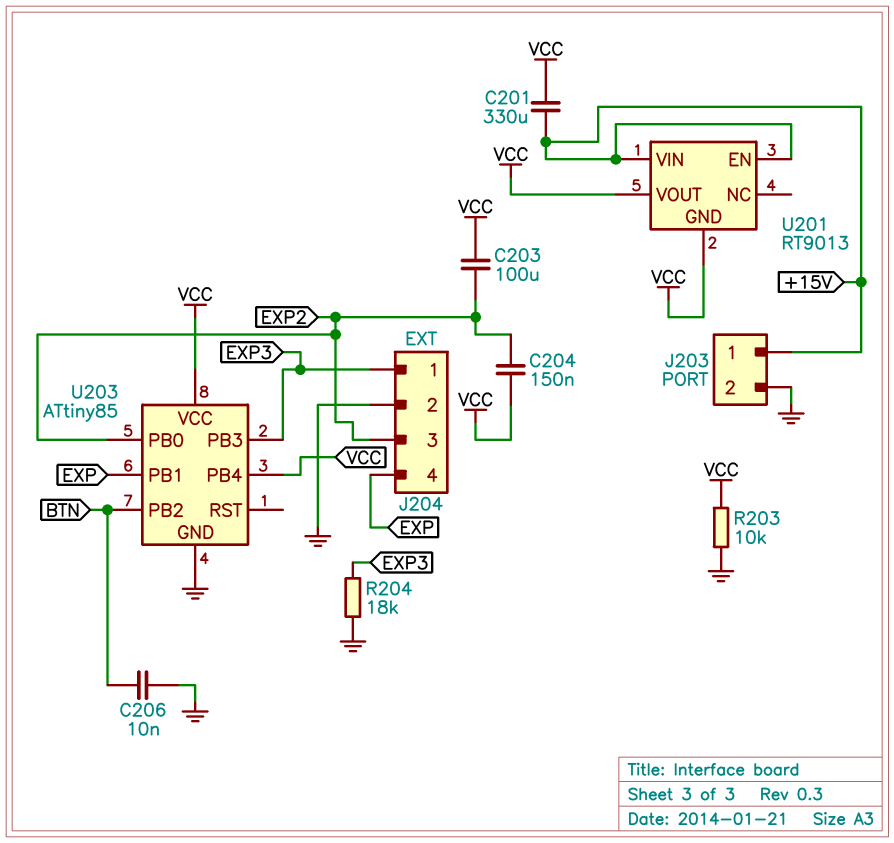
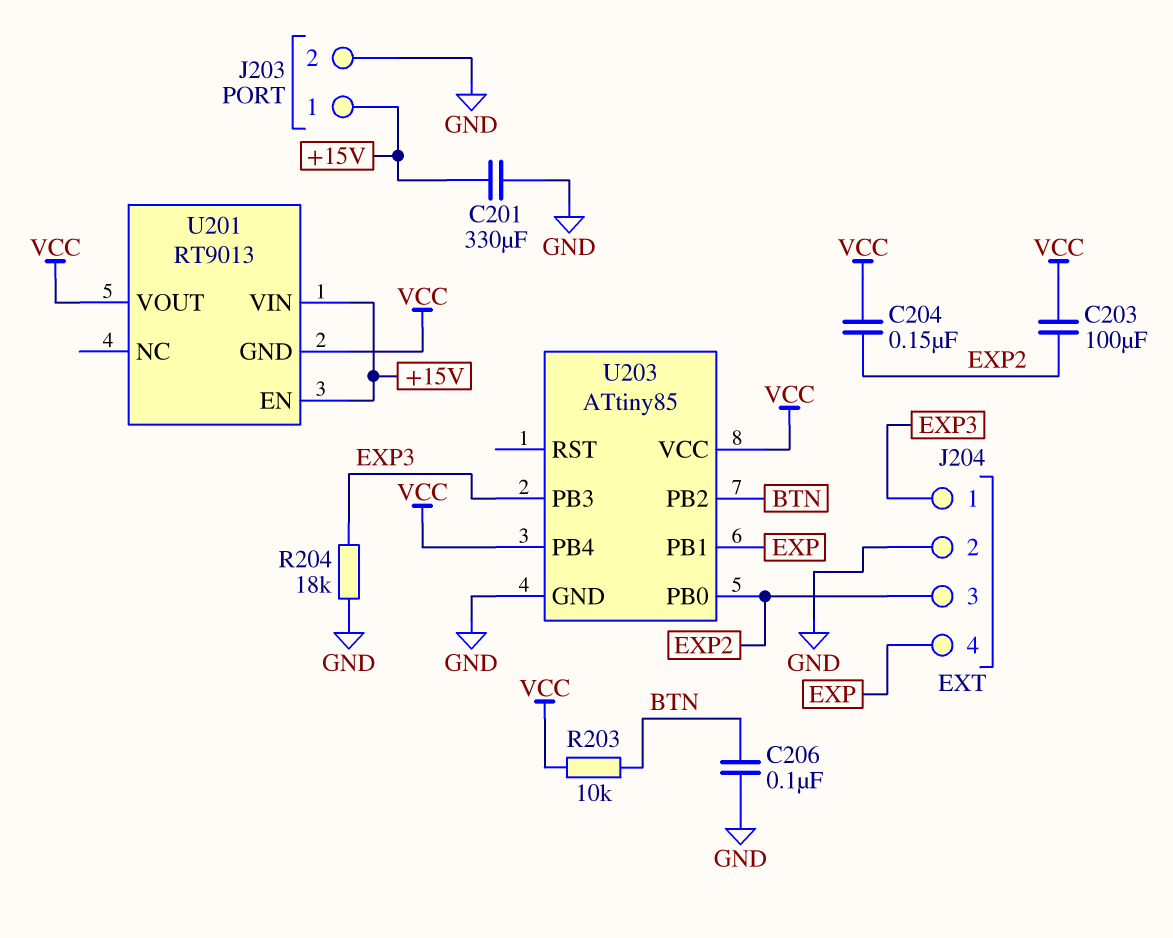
C201: 330uF (+15V, VCC) -> 330uF (+15V, GND)
C206: 10nF (BTN, GND) -> 100nF (BTN, GND)
R203: 10k (GND, VCC) -> 10k (BTN, VCC)

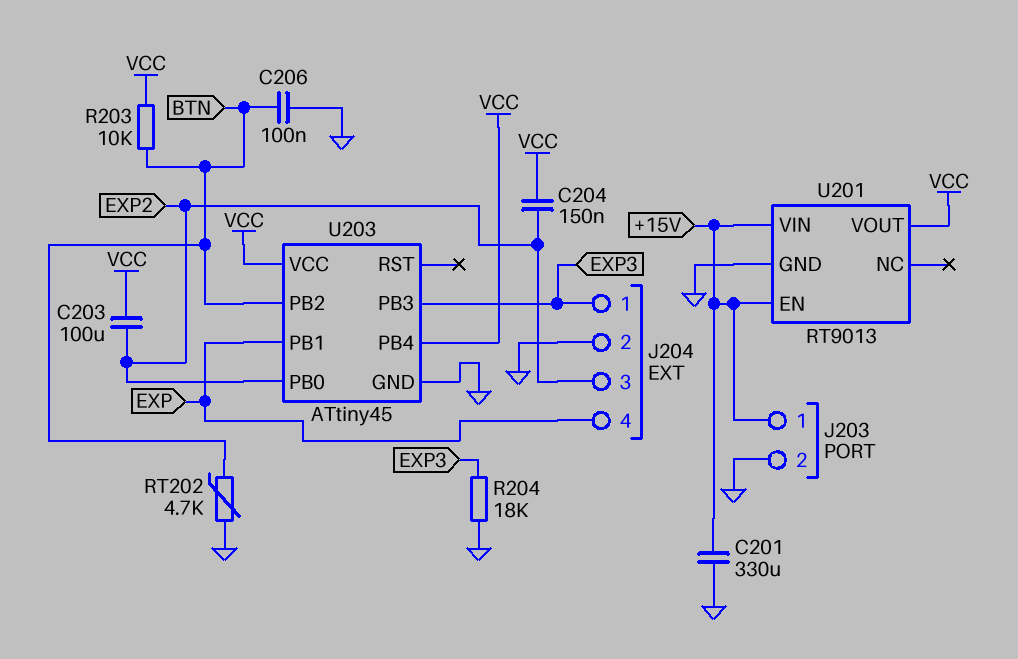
RT202: none -> 4.7k (BTN, GND)
U201 pin GND: VCC -> GND
U203: ATtiny85 -> ATtiny45

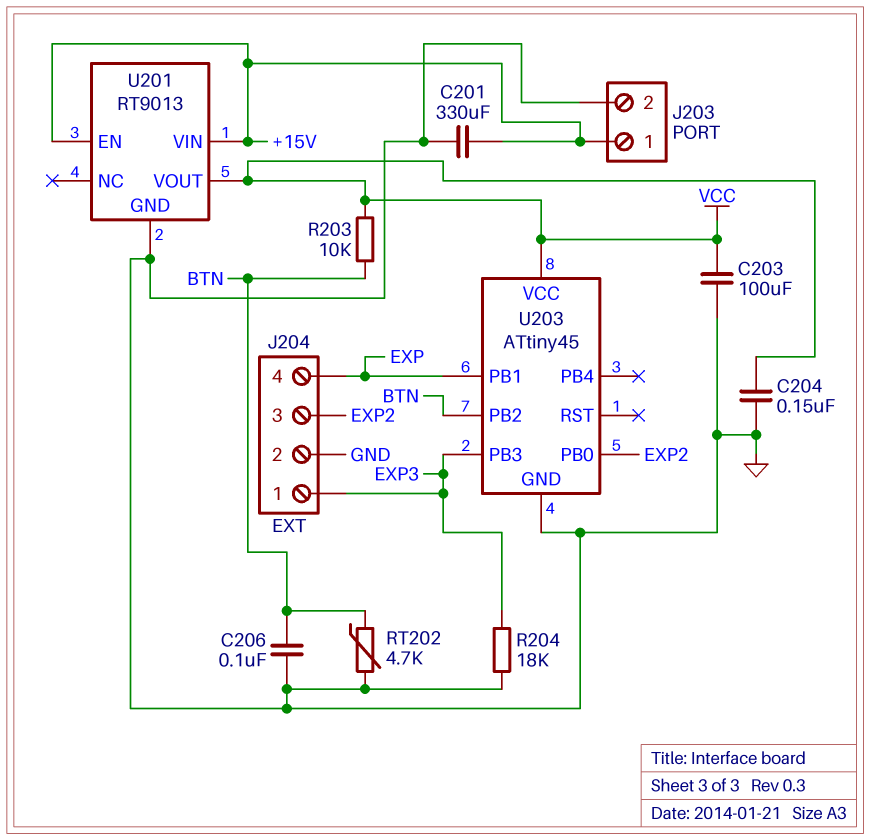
C203: 100uF (EXP2, VCC) -> 100uF (GND, VCC)
C204: 150nF (EXP2, VCC) -> 150nF (GND, VCC)
U203 pin PB4: VCC -> none

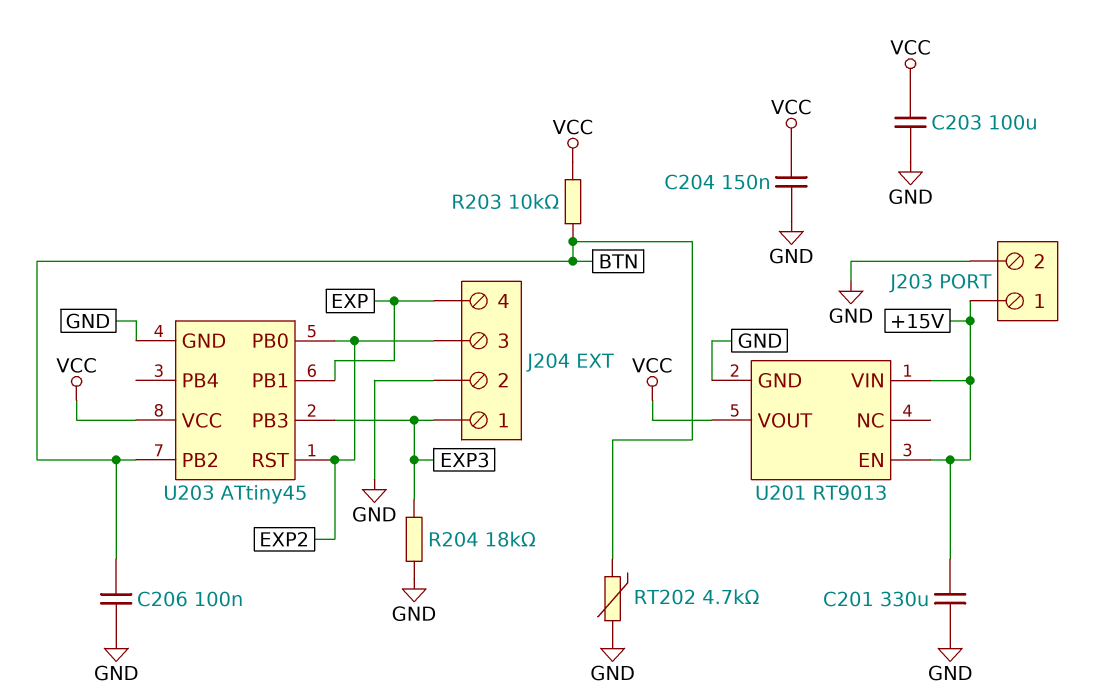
U203 pin RST: none -> EXP2

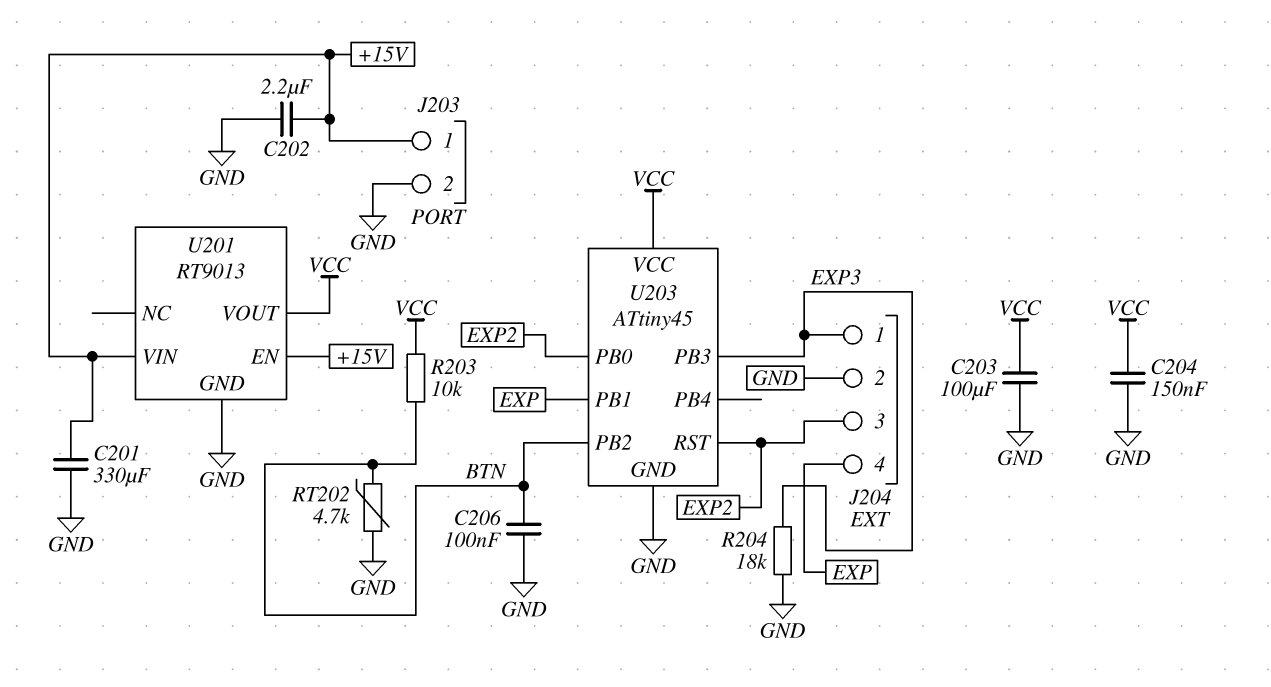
C202: none -> 2.2uF (+15V, GND)

